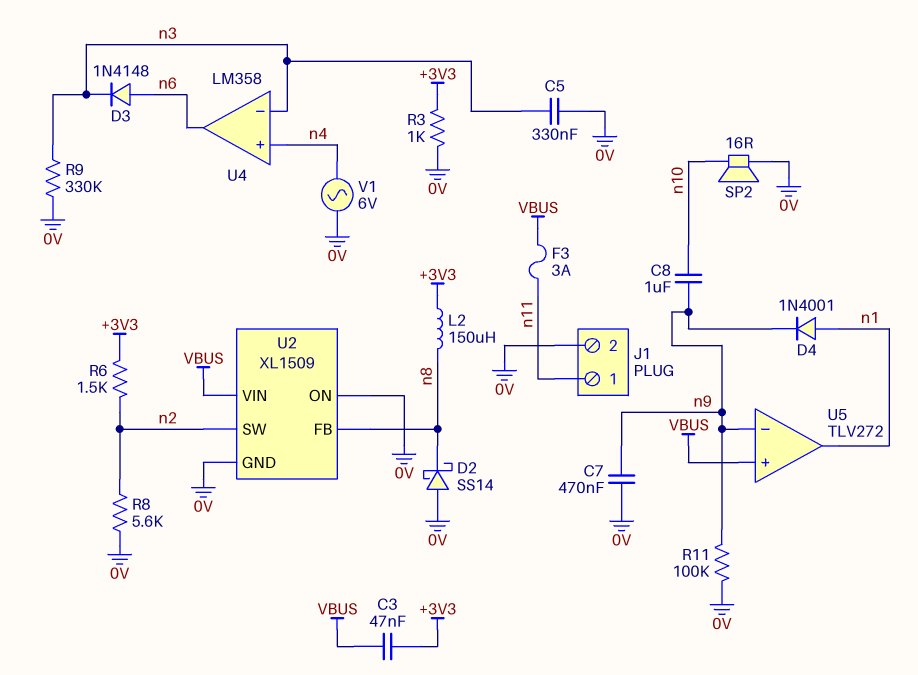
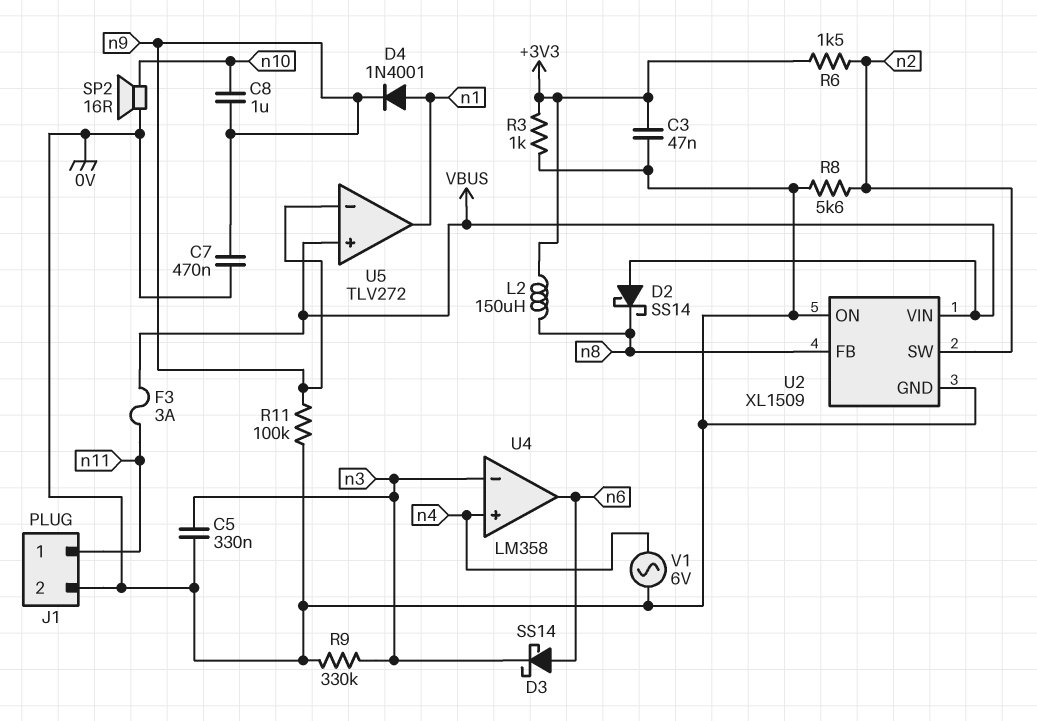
C3: 47nF (+3V3, VBUS) -> 47nF (+3V3, 0V)
D2: schottky SS14 (A 0V, K n8) -> schottky SS14 (A VBUS, K n8)
D3: diode 1N4148 (A n6, K n3) -> schottky SS14 (A n6, K n3)

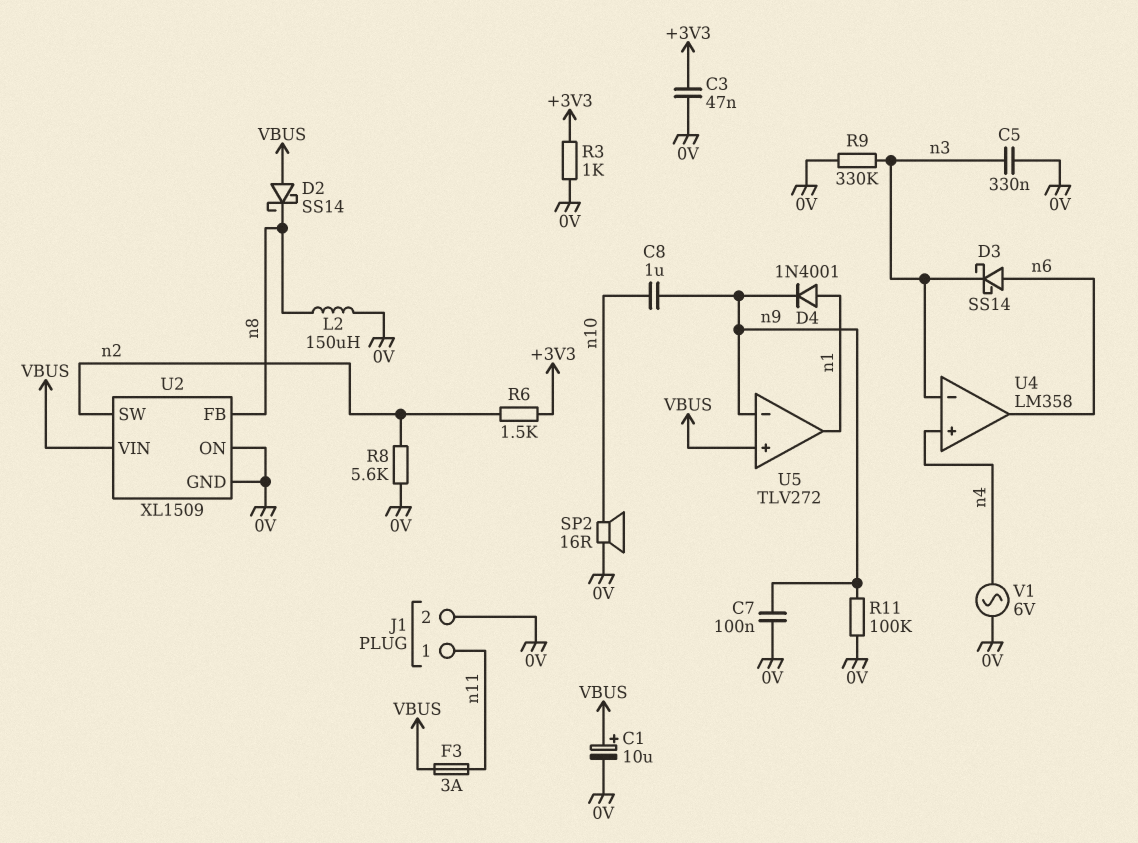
C1: none -> 10uF (plus VBUS, minus 0V)
C7: 470nF (0V, n9) -> 100nF (0V, n9)
L2: 150uH (+3V3, n8) -> 150uH (0V, n8)

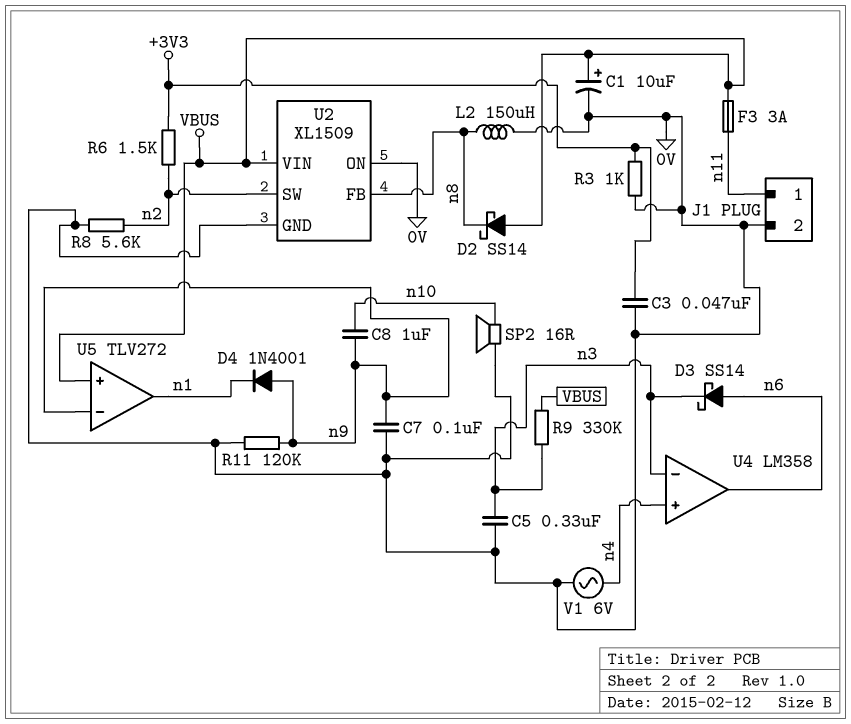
D4: diode 1N4001 (A n1, K n9) -> diode 1N4001 (A n9, K n1)
R9: 330k (0V, n3) -> 330k (VBUS, n3)
R11: 100k (0V, n9) -> 120k (0V, n9)

